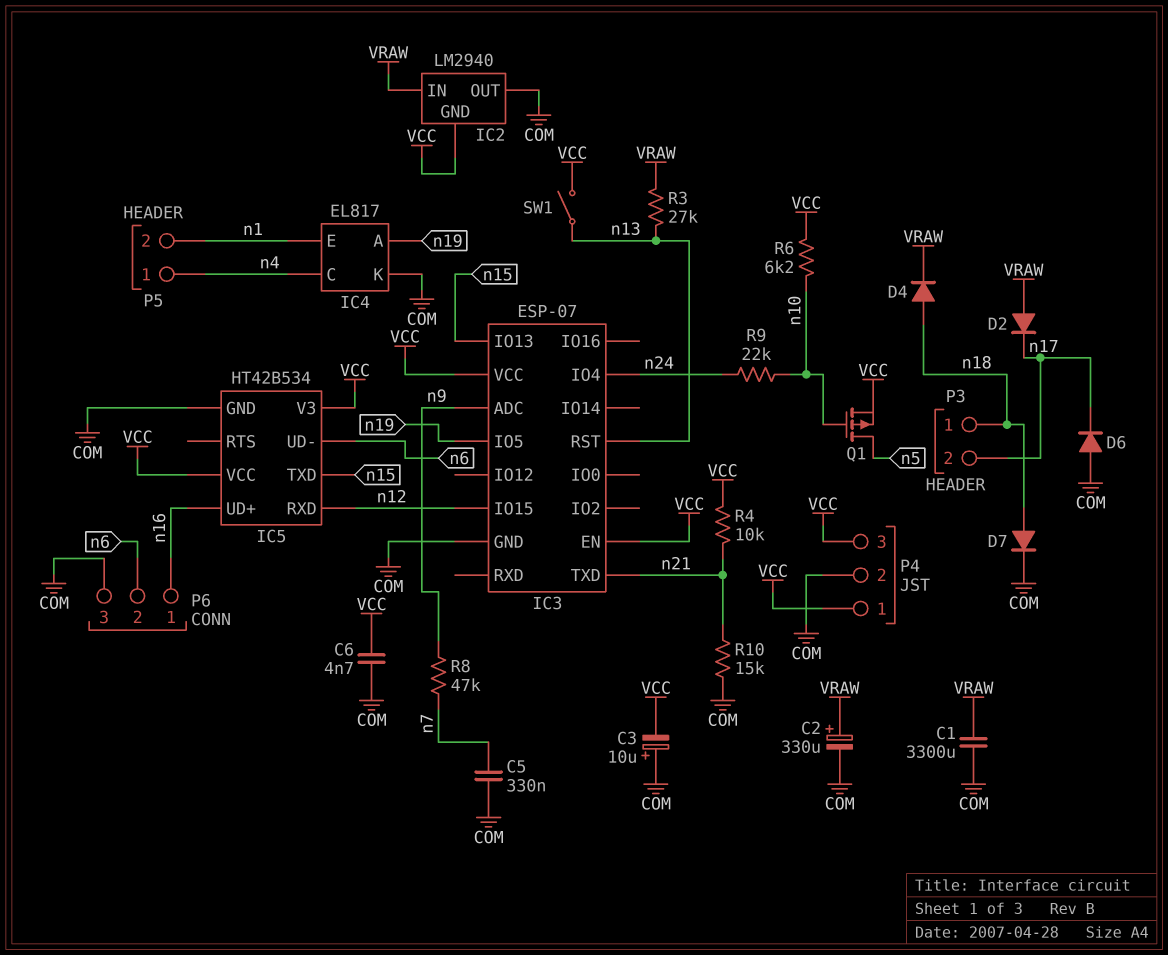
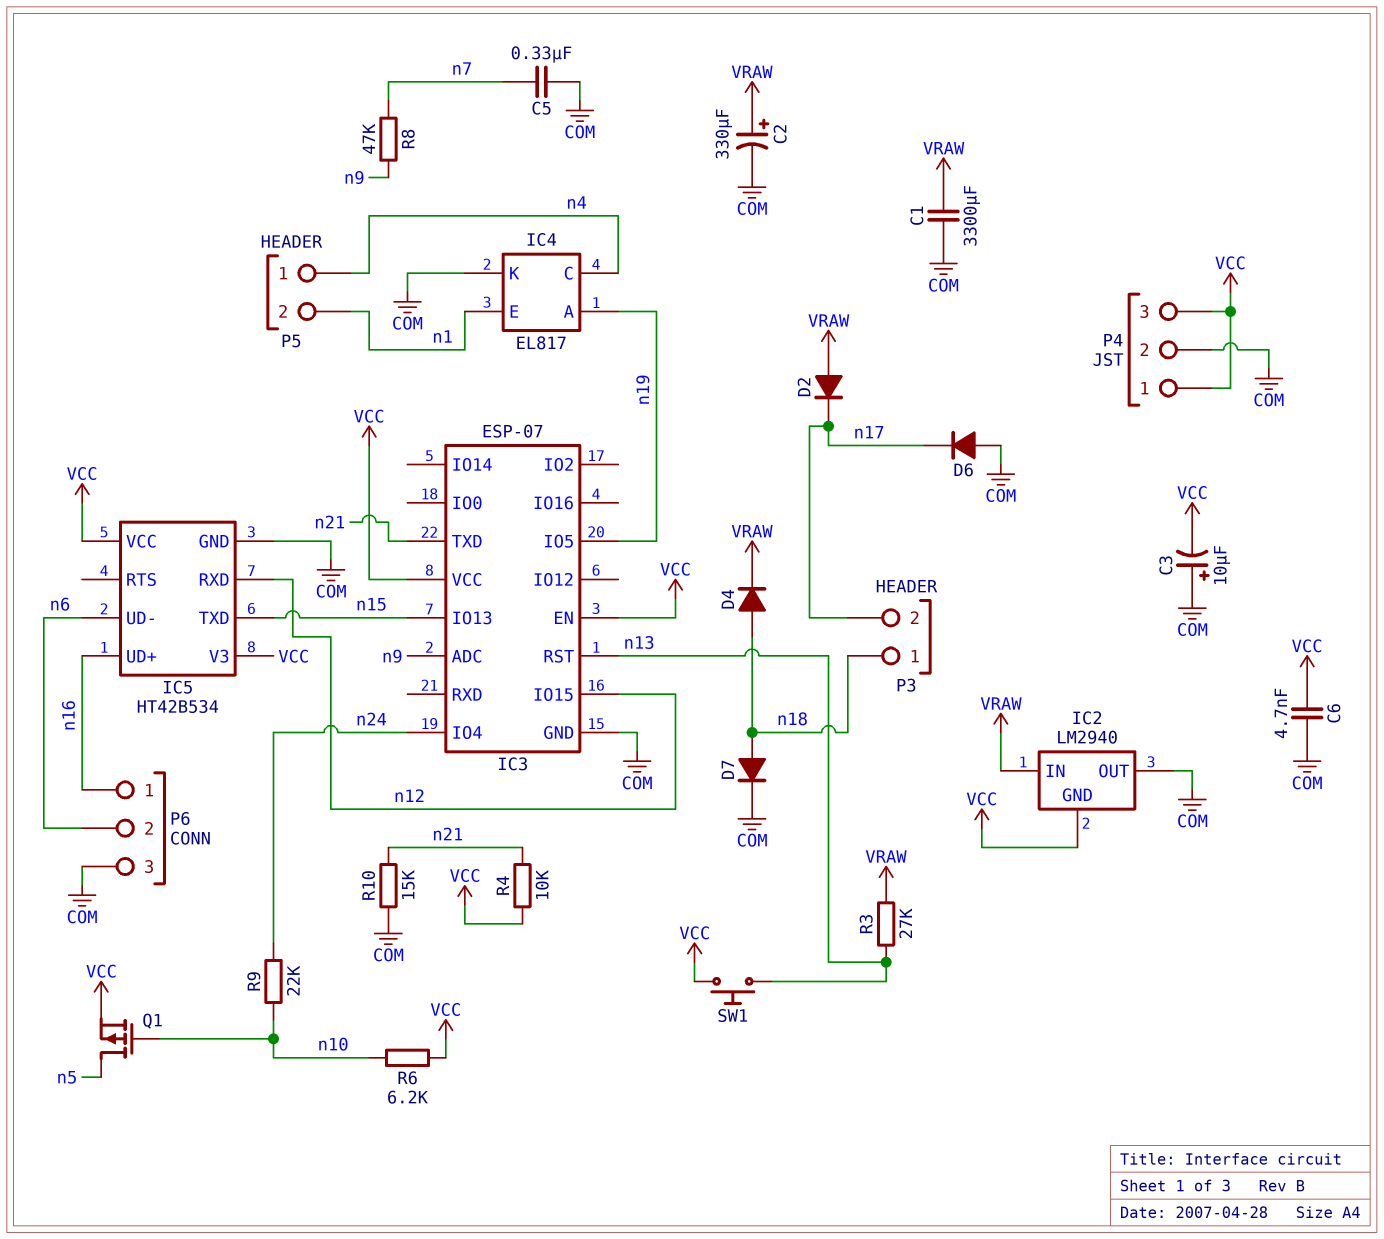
SW1: switch (VCC, n13) -> button (VCC, n13)

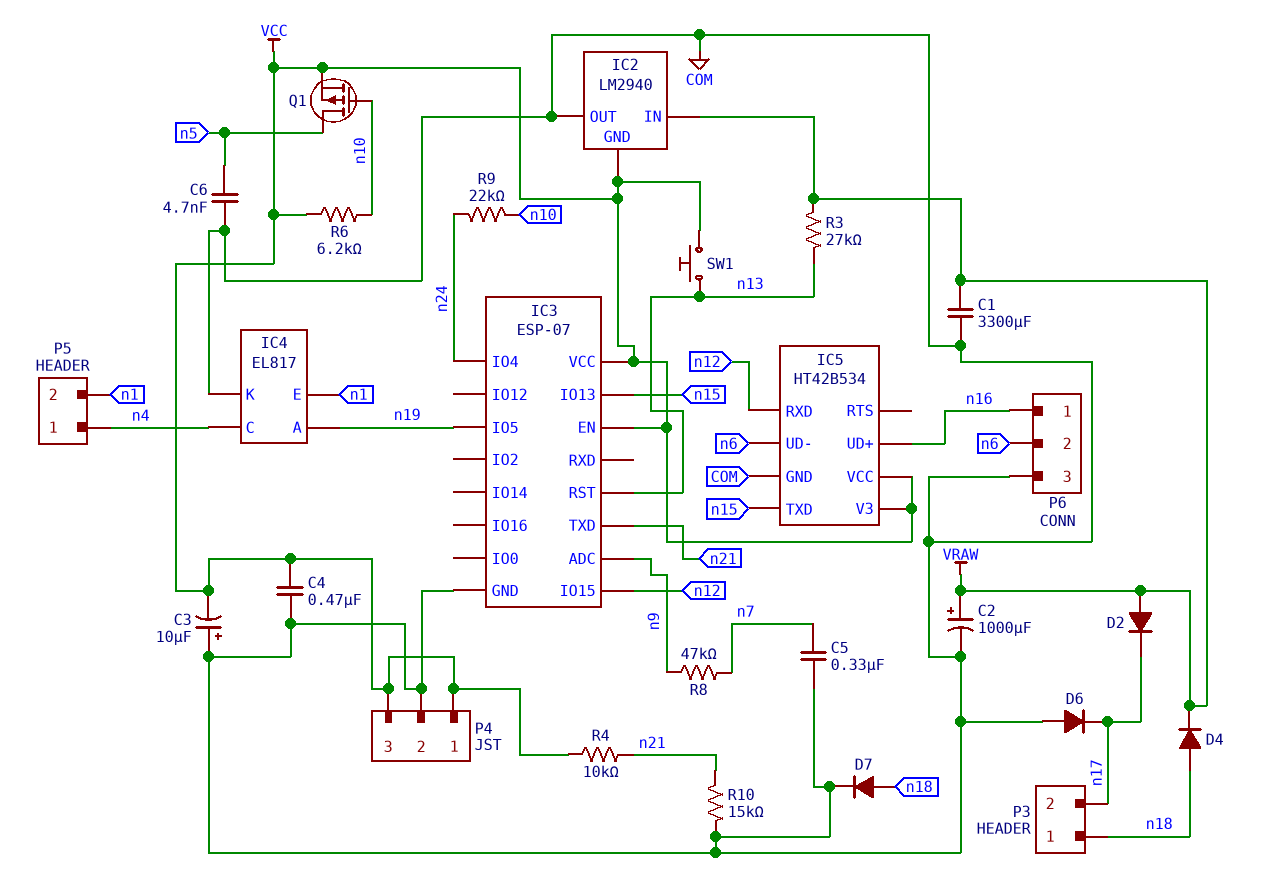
C2: 330uF (plus VRAW, minus COM) -> 1000uF (plus VRAW, minus COM)
C4: none -> 470nF (COM, VCC)
C6: 4.7nF (COM, VCC) -> 4.7nF (COM, n5)

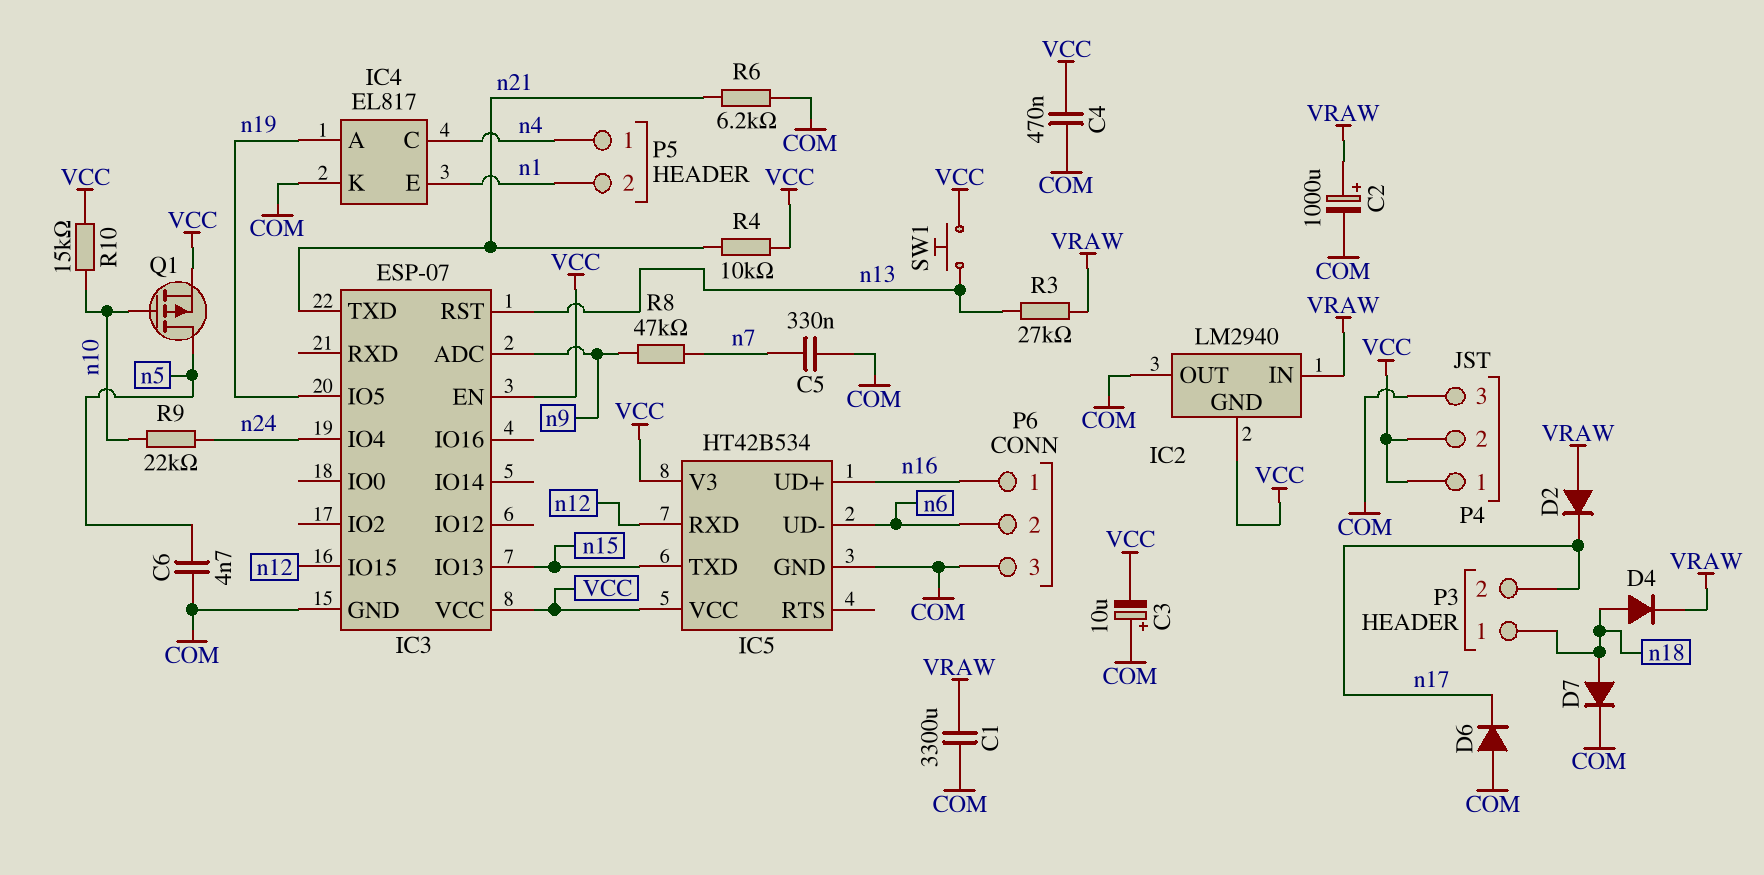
P4 pin 2: COM -> VCC
P4 pin 3: VCC -> COM
R6: 6.2k (VCC, n10) -> 6.2k (COM, n21)
R10: 15k (COM, n21) -> 15k (VCC, n10)

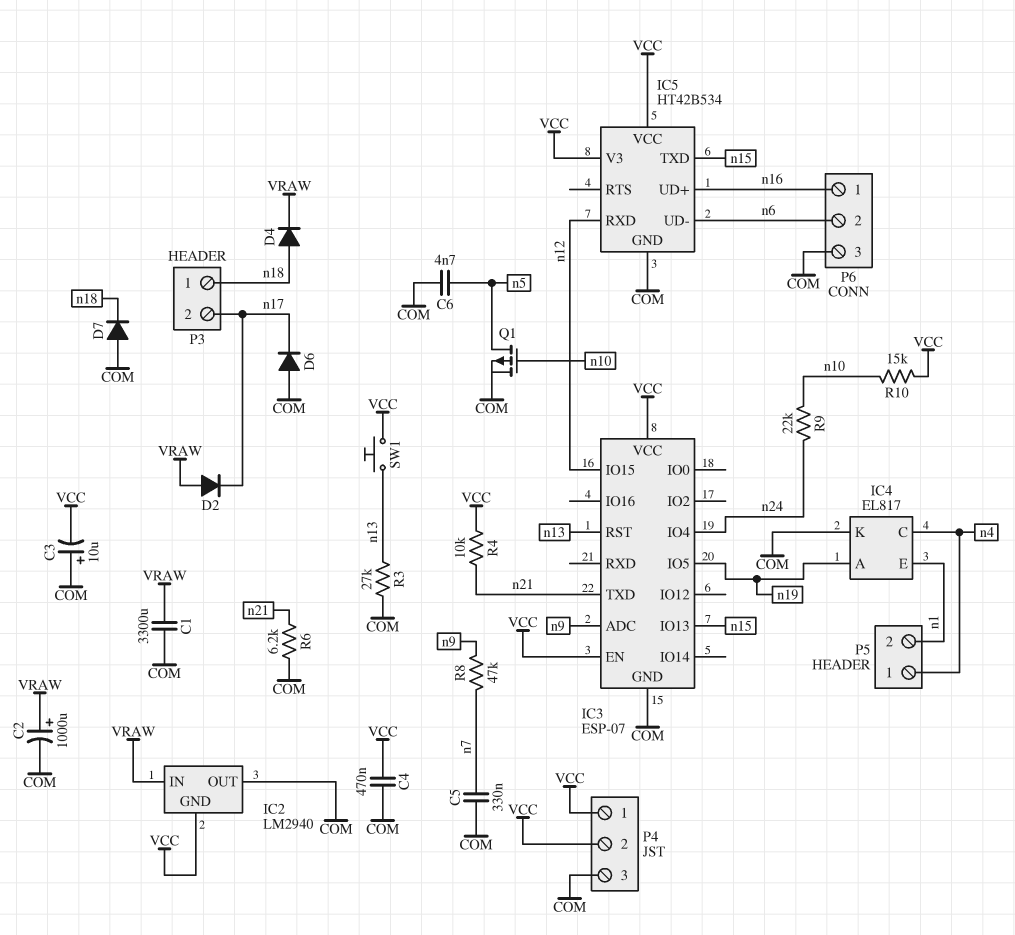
D7: diode (A n18, K COM) -> diode (A COM, K n18)
Q1: PMOS (G n10, D n5, S VCC) -> PMOS (G n10, D n5, S COM)
R3: 27k (VRAW, n13) -> 27k (COM, n13)

